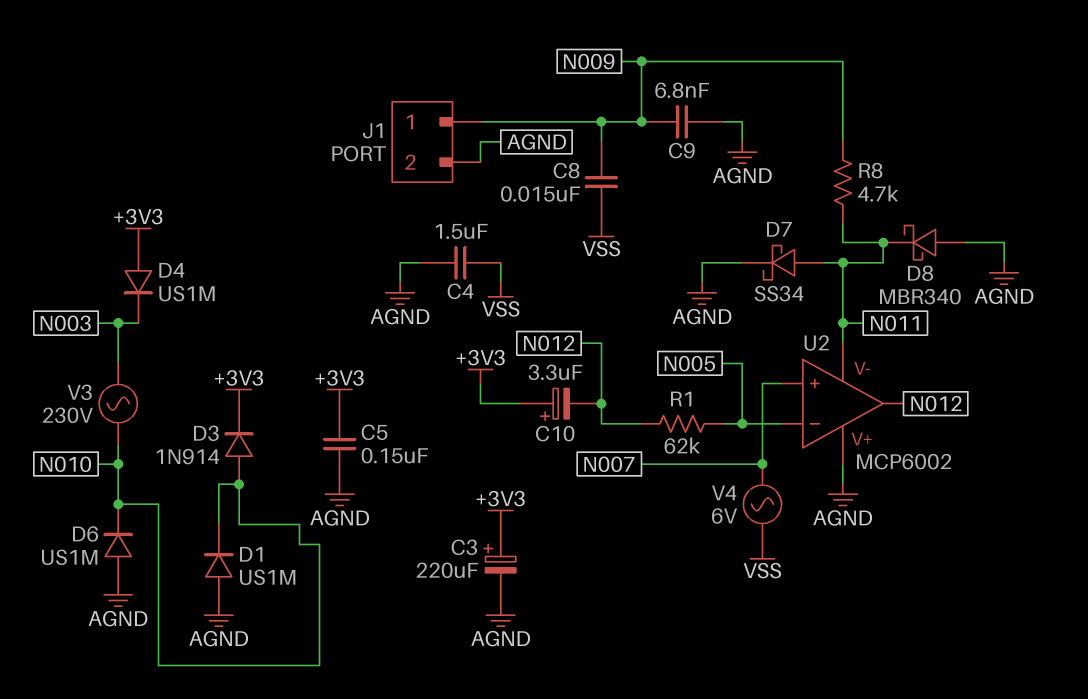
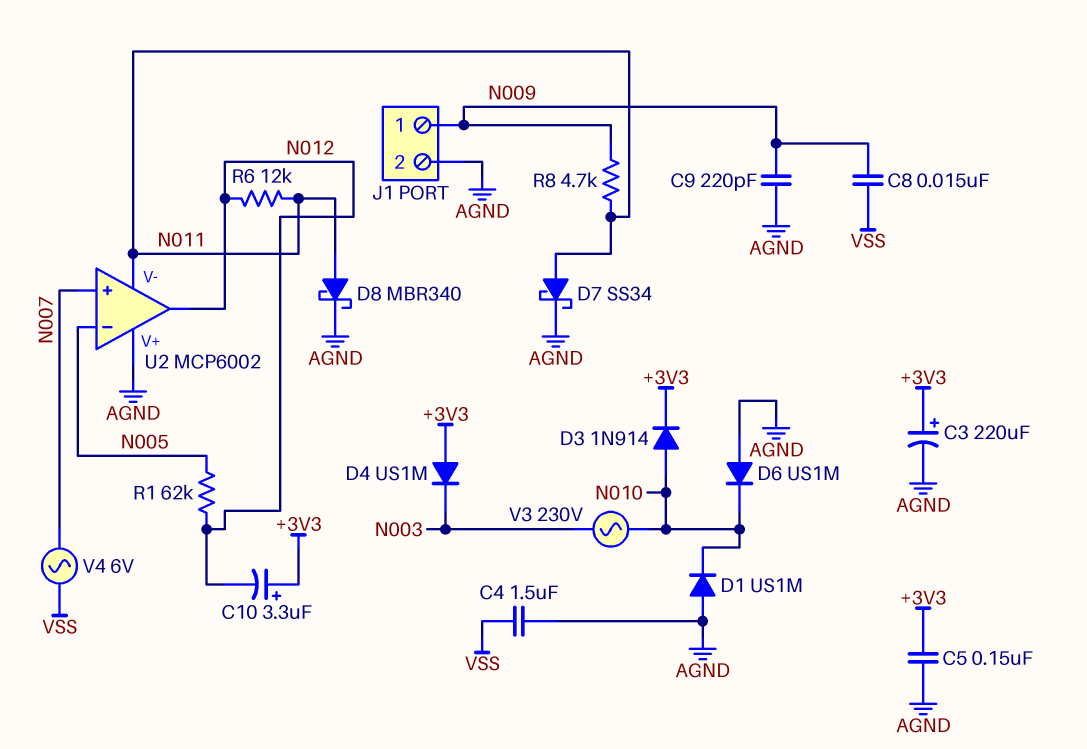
C9: 6.8nF (AGND, N009) -> 220pF (AGND, N009)
D8: schottky MBR340 (A AGND, K N011) -> schottky MBR340 (A N011, K AGND)
R6: none -> 12k (N011, N012)

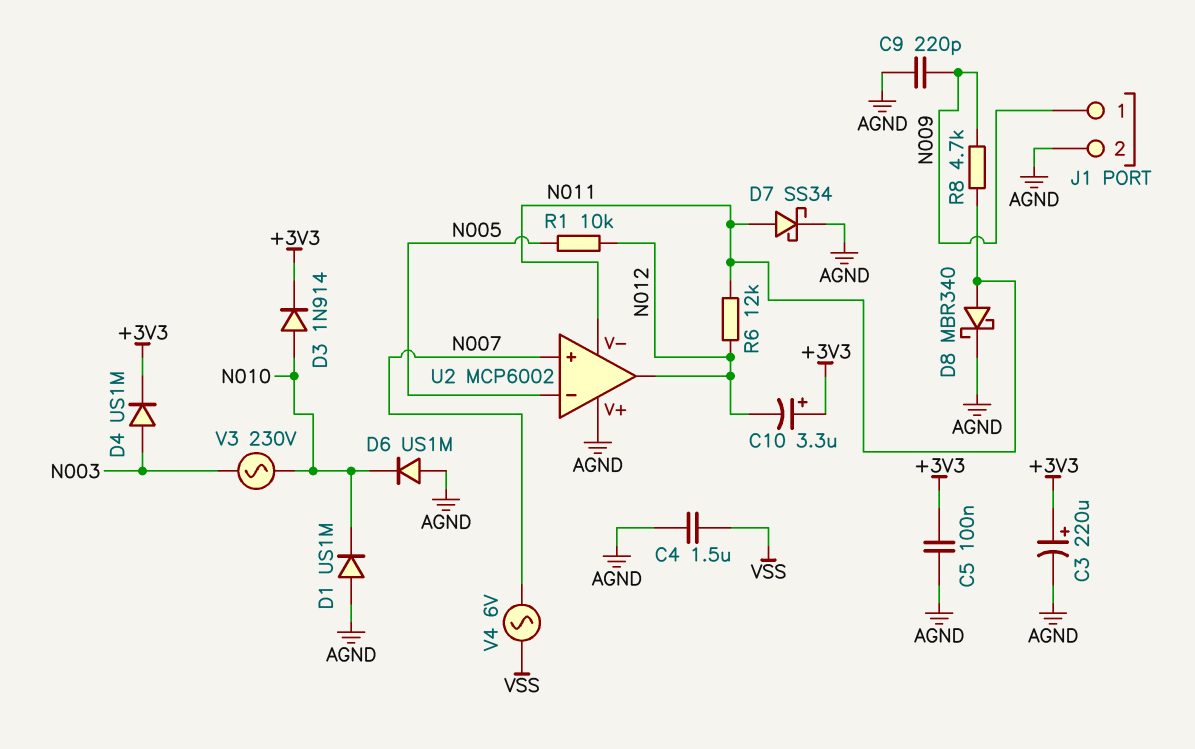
C5: 150nF (+3V3, AGND) -> 100nF (+3V3, AGND)
C8: 15nF (N009, VSS) -> none
D4: diode US1M (A +3V3, K N003) -> diode US1M (A N003, K +3V3)
R1: 62k (N005, N012) -> 10k (N005, N012)

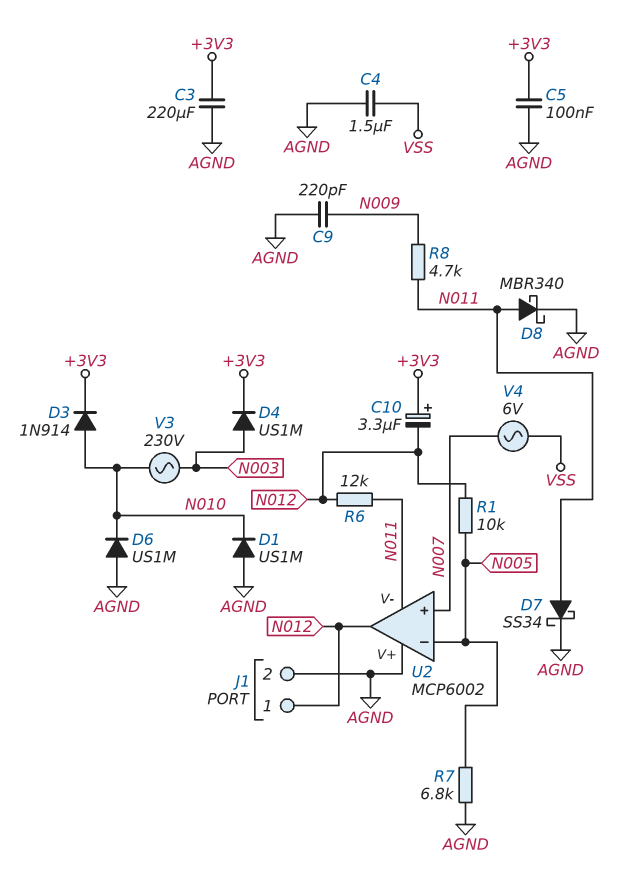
C3: 220uF (plus +3V3, minus AGND) -> 220uF (+3V3, AGND)
J1 pin 1: N009 -> N012
R7: none -> 6.8k (AGND, N005)

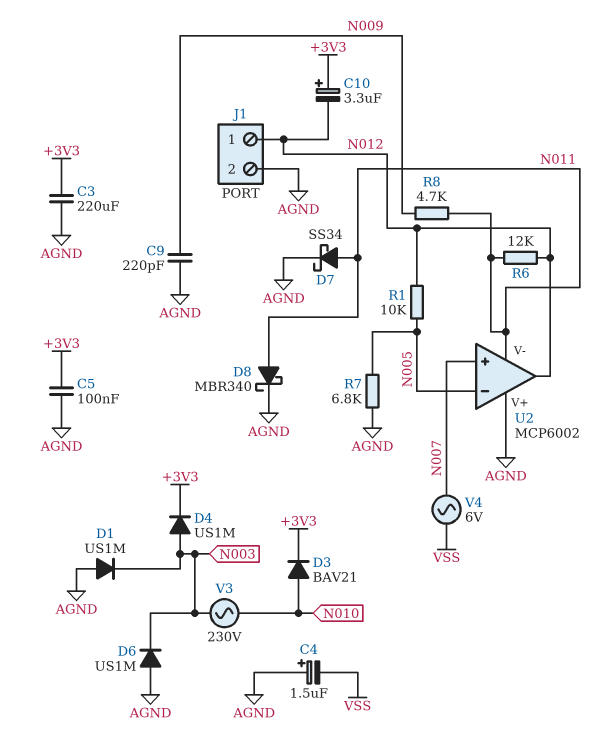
C4: 1.5uF (AGND, VSS) -> 1.5uF (plus AGND, minus VSS)
D1: diode US1M (A AGND, K N010) -> diode US1M (A AGND, K N003)
D3: diode 1N914 (A N010, K +3V3) -> diode BAV21 (A N010, K +3V3)
D6: diode US1M (A AGND, K N010) -> diode US1M (A AGND, K N003)

